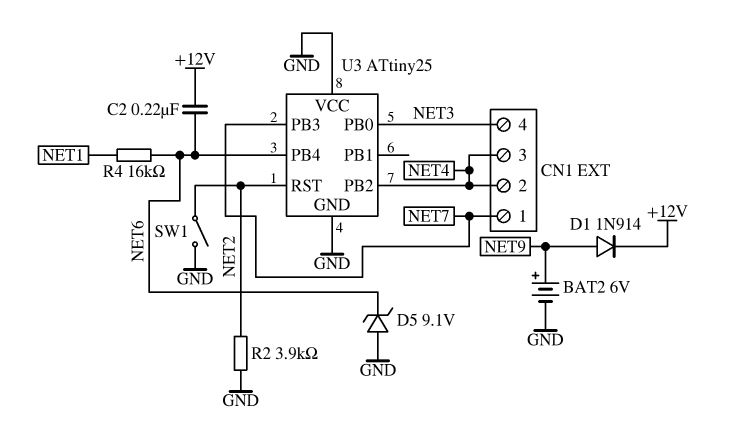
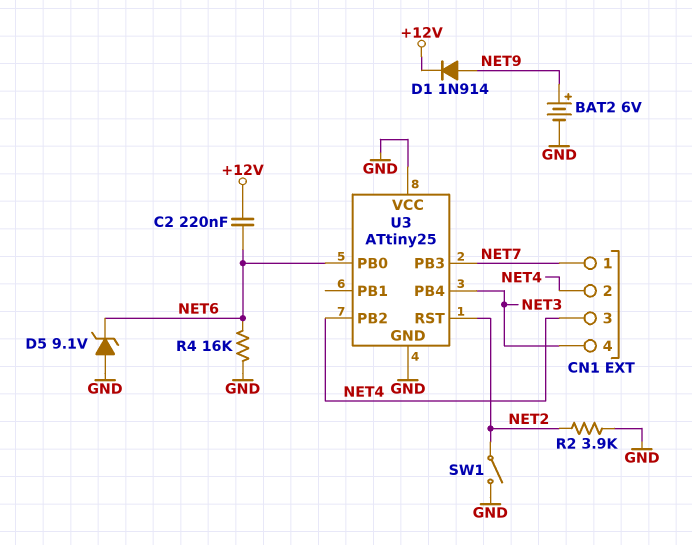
R4: 16k (NET1, NET6) -> 16k (GND, NET6)
U3 pin PB0: NET3 -> NET6
U3 pin PB4: NET6 -> NET3

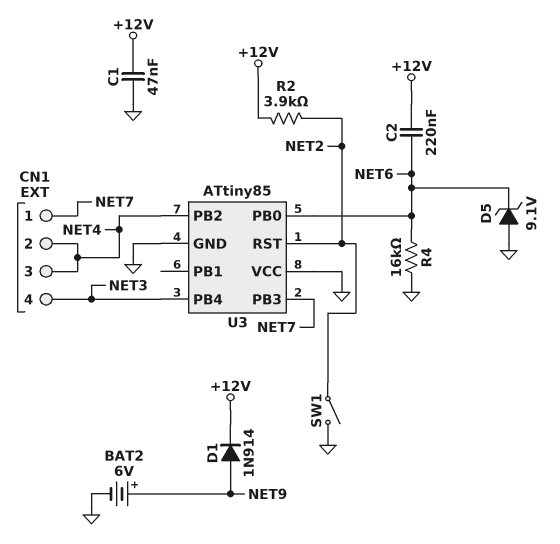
C1: none -> 47nF (+12V, GND)
R2: 3.9k (GND, NET2) -> 3.9k (+12V, NET2)
U3: ATtiny25 -> ATtiny85

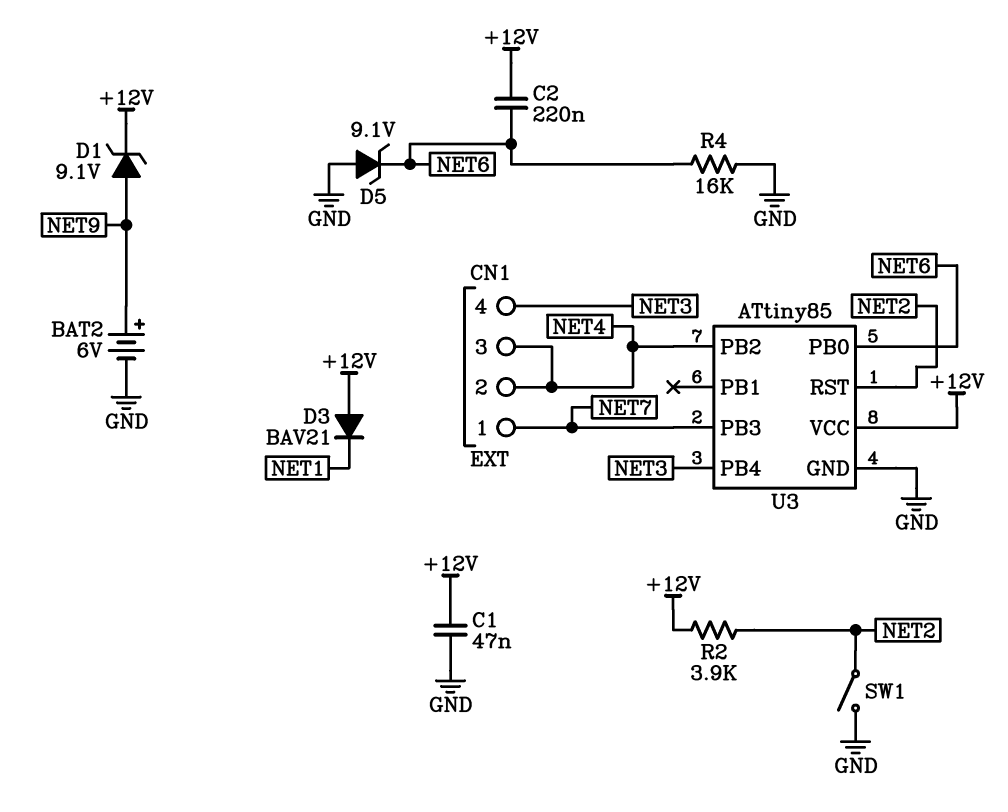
D1: diode 1N914 (A NET9, K +12V) -> zener 9.1V (A NET9, K +12V)
D3: none -> diode BAV21 (A +12V, K NET1)
U3 pin VCC: GND -> +12V

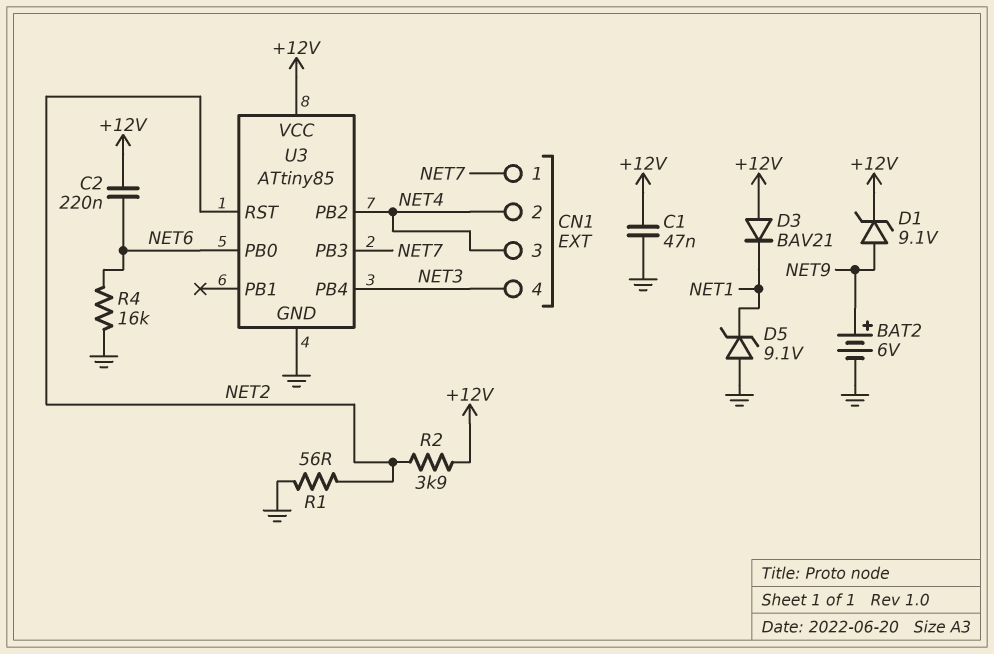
D5: zener 9.1V (A GND, K NET6) -> zener 9.1V (A GND, K NET1)
R1: none -> 56 (GND, NET2)
SW1: switch (GND, NET2) -> none

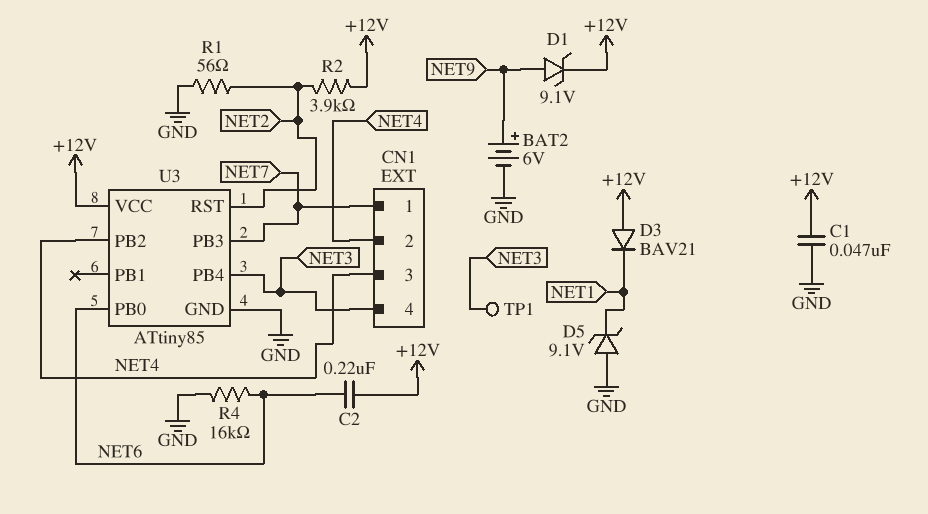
TP1: none -> test point (NET3)

